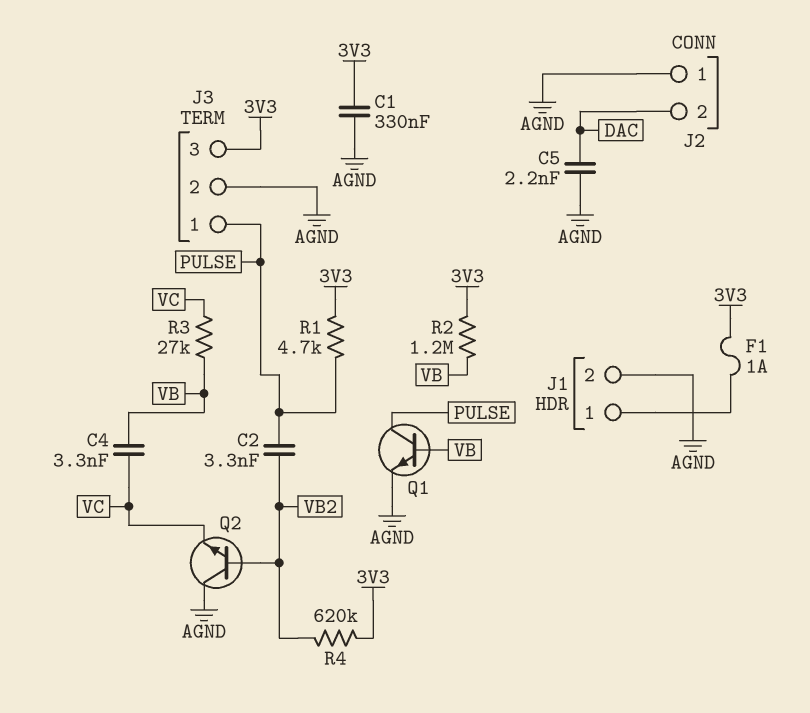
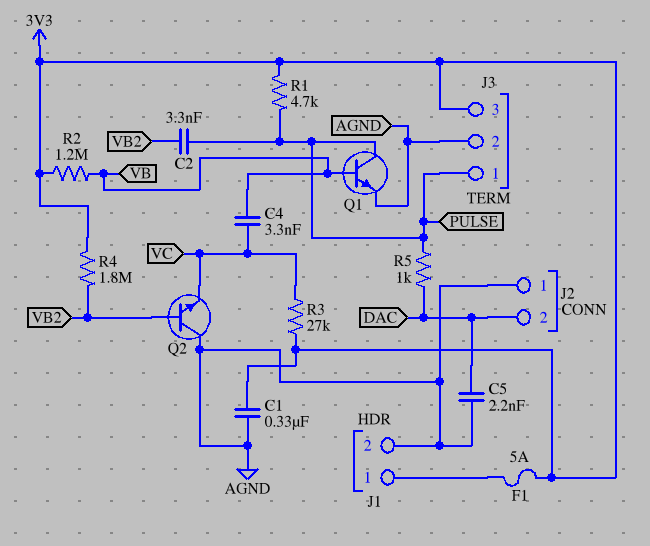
F1: 1A (3V3, J1/1) -> 5A (3V3, J1/1)
R3: 27k (VB, VC) -> 27k (3V3, VC)
R4: 620k (3V3, VB2) -> 1.8M (3V3, VB2)
R5: none -> 1k (DAC, PULSE)

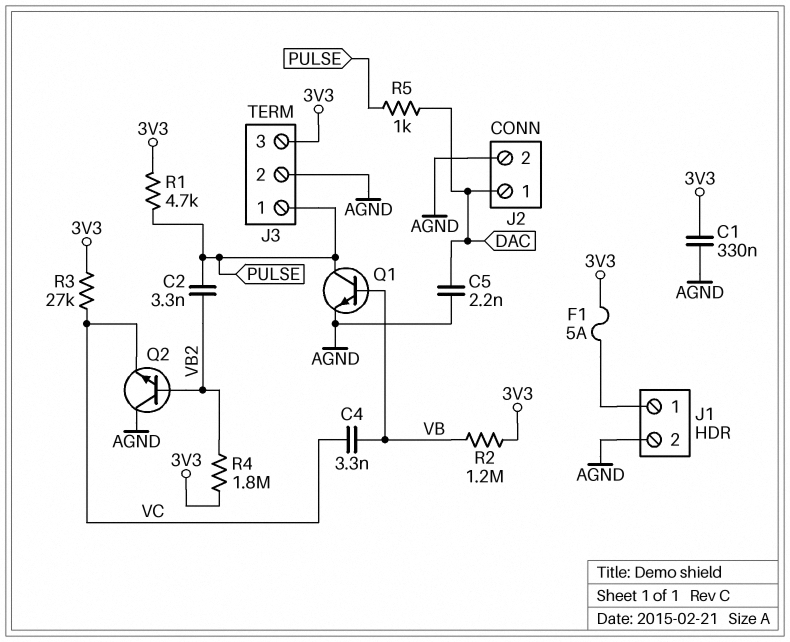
J2 pin 1: AGND -> DAC
J2 pin 2: DAC -> AGND

